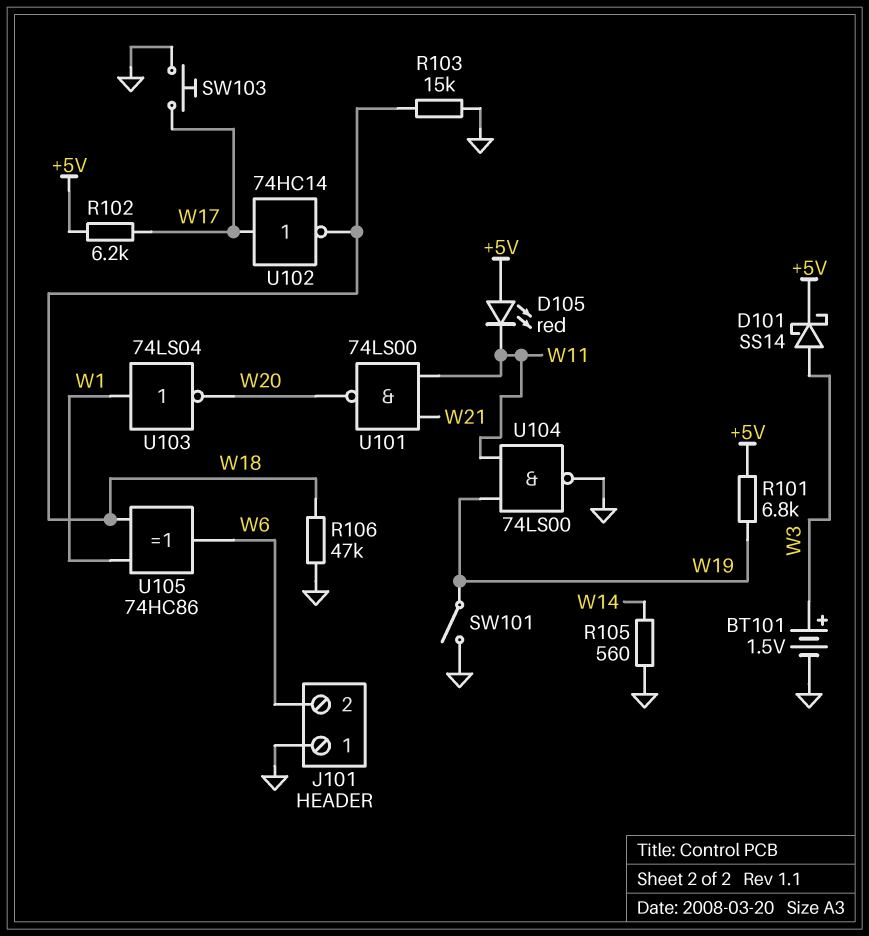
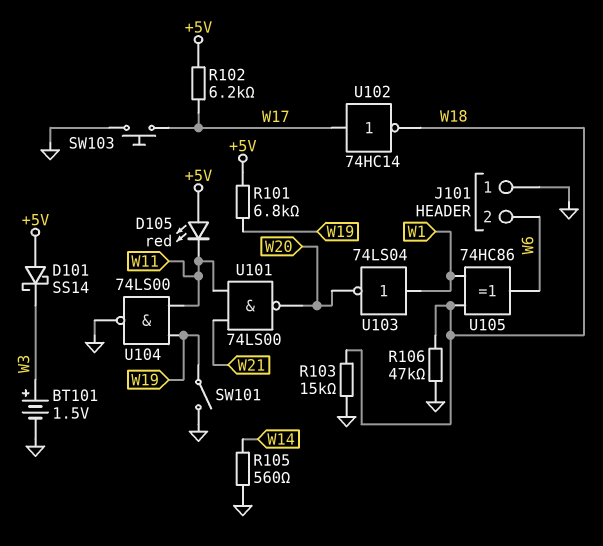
D101: schottky SS14 (A W3, K +5V) -> schottky SS14 (A +5V, K W3)

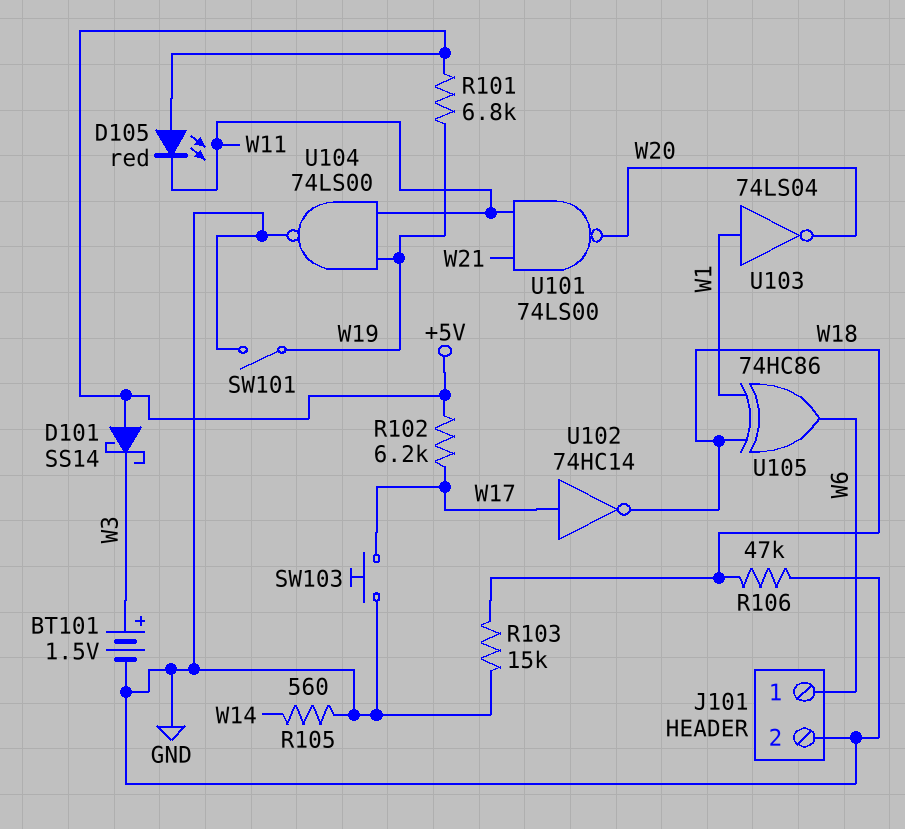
J101 pin 1: GND -> W6
J101 pin 2: W6 -> GND

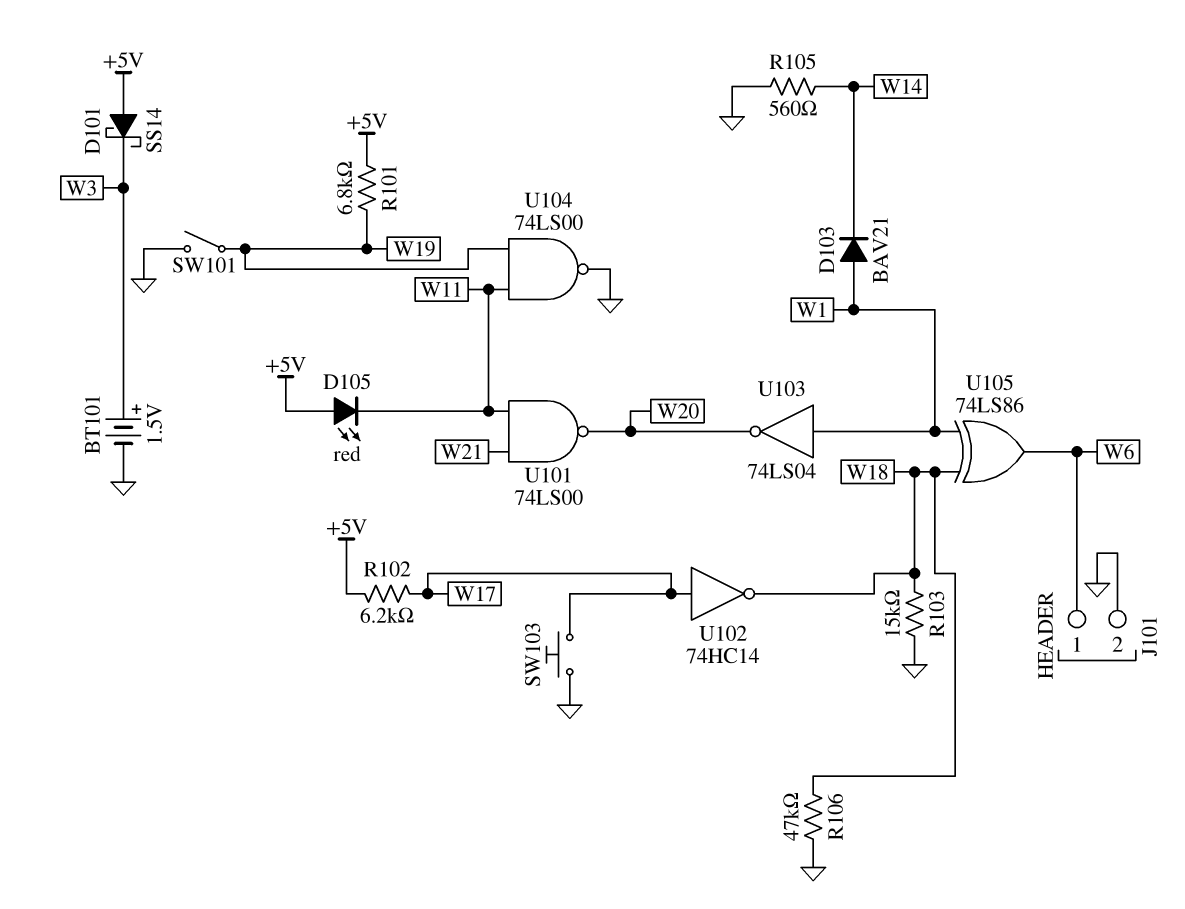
D103: none -> diode BAV21 (A W1, K W14)
U105: XOR 74HC86 (in W1, in W18, out W6) -> XOR 74LS86 (in W1, in W18, out W6)

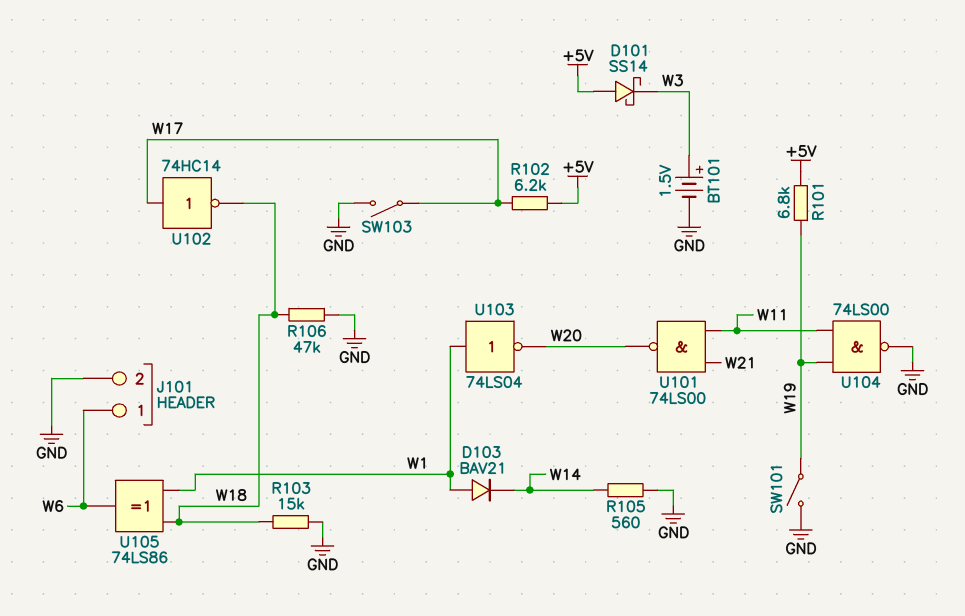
D105: LED red (A +5V, K W11) -> none
SW103: button (GND, W17) -> switch (GND, W17)

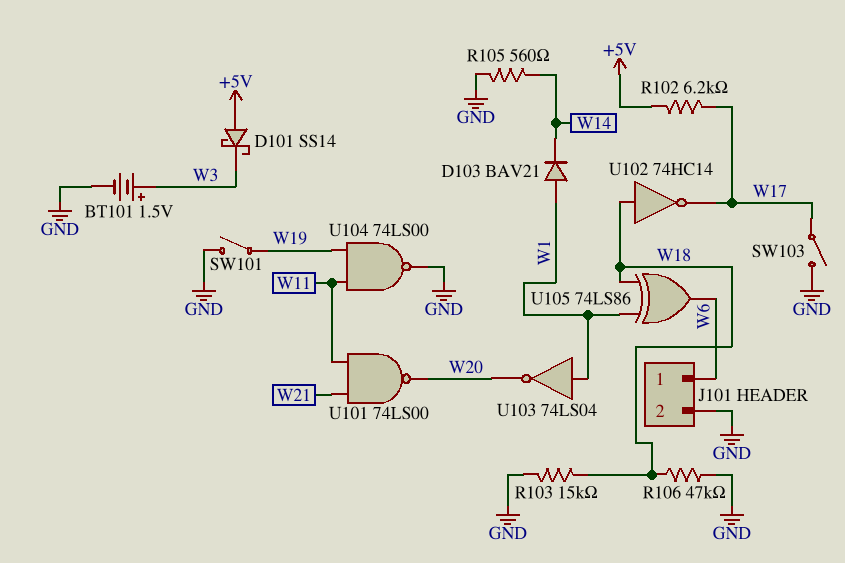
R101: 6.8k (+5V, W19) -> none
U102: NOT 74HC14 (in W17, out W18) -> NOT 74HC14 (in W18, out W17)

